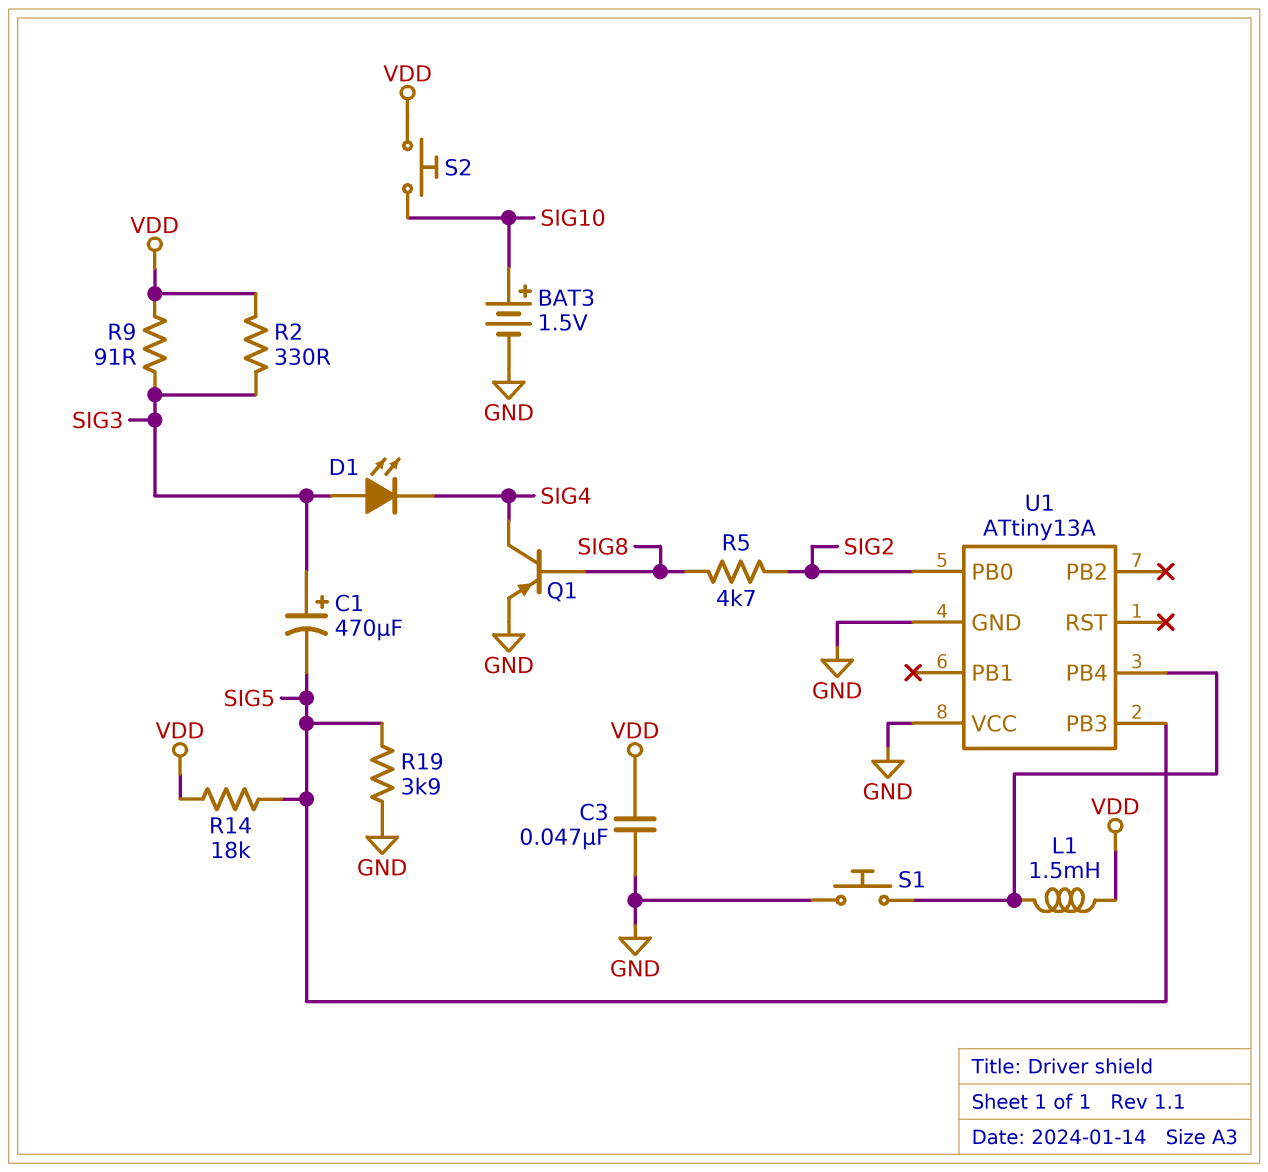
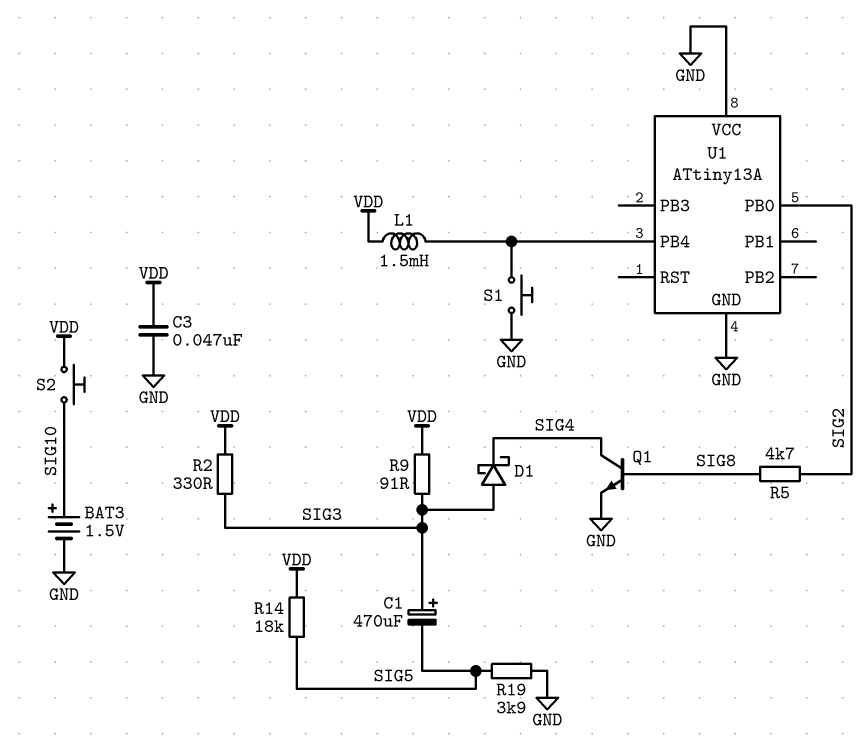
D1: LED (A SIG3, K SIG4) -> schottky (A SIG3, K SIG4)
Q1: PNP (B SIG8, C SIG4, E GND) -> NPN (B SIG8, C SIG4, E GND)
U1 pin PB3: SIG5 -> none

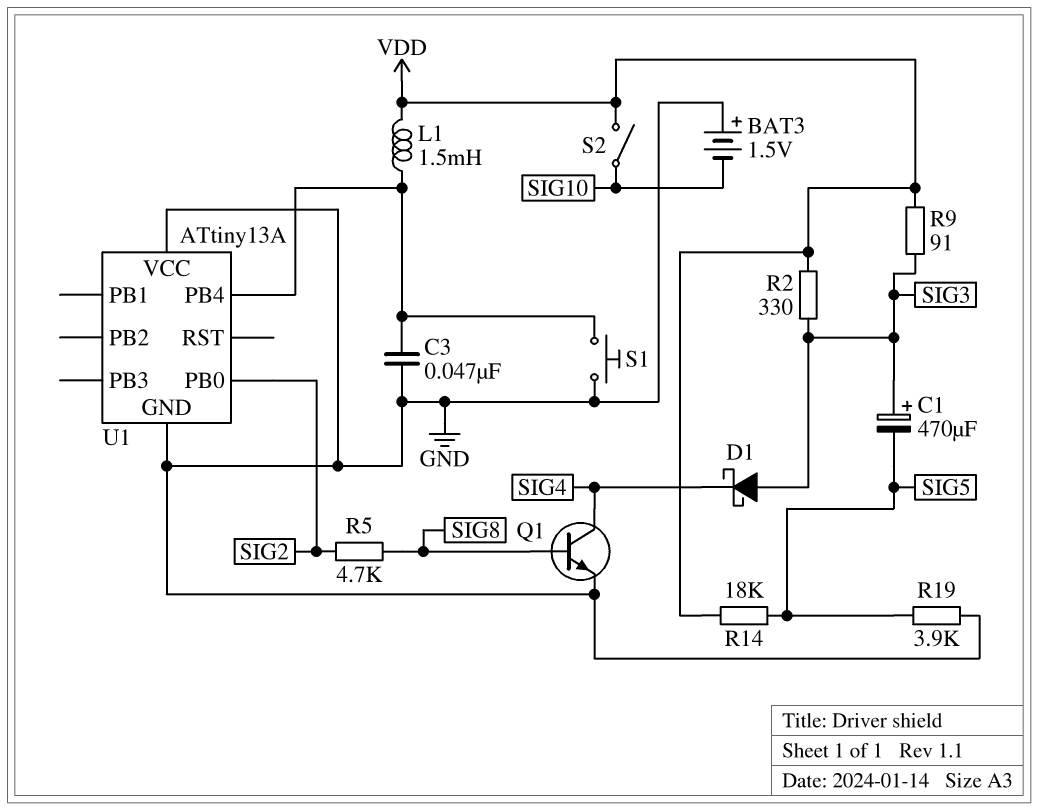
BAT3: 1.5V (plus SIG10, minus GND) -> 1.5V (plus GND, minus SIG10)
C3: 47nF (GND, VDD) -> 47nF (GND, U1/PB4)
S2: button (SIG10, VDD) -> switch (SIG10, VDD)

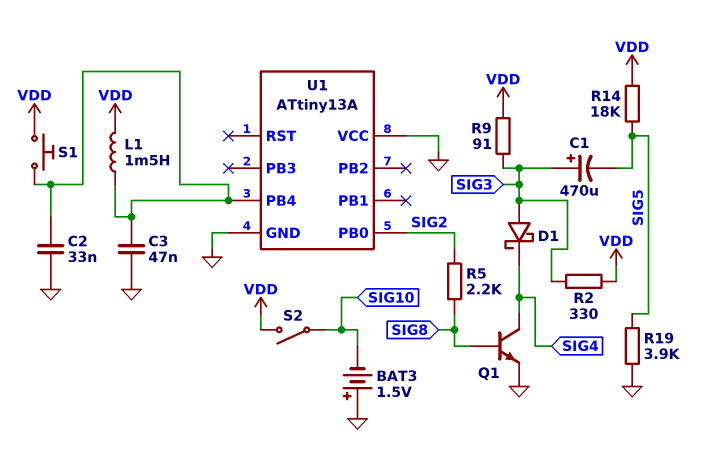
C2: none -> 33nF (GND, U1/PB4)
R5: 4.7k (SIG2, SIG8) -> 2.2k (SIG2, SIG8)
S1: button (GND, U1/PB4) -> button (U1/PB4, VDD)

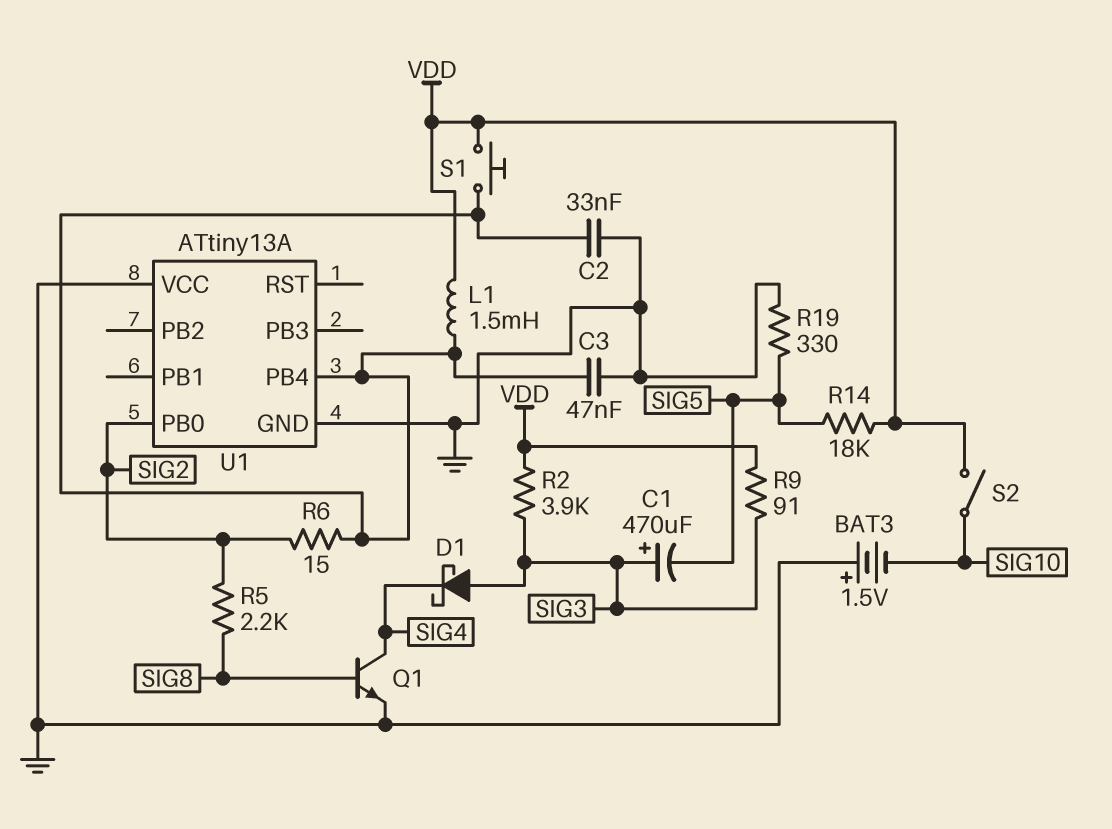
R2: 330 (SIG3, VDD) -> 3.9k (SIG3, VDD)
R6: none -> 15 (SIG2, U1/PB4)
R19: 3.9k (GND, SIG5) -> 330 (GND, SIG5)

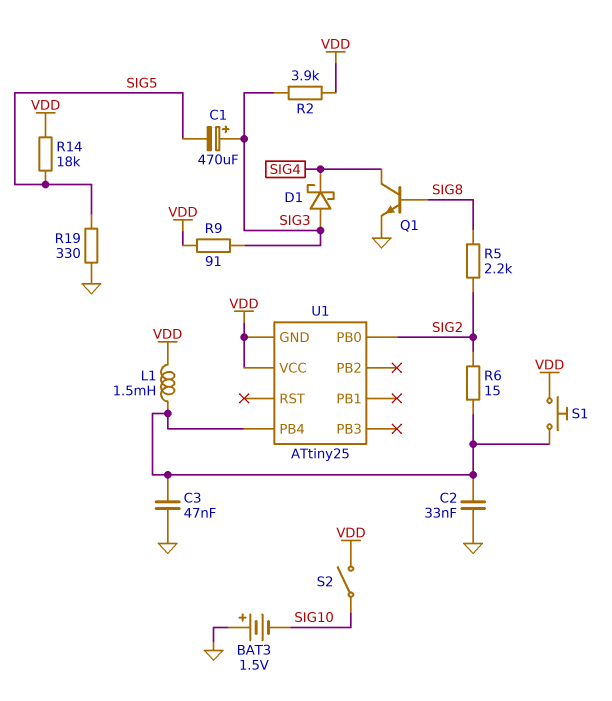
U1: ATtiny13A -> ATtiny25
U1 pin GND: GND -> VDD
U1 pin VCC: GND -> VDD

